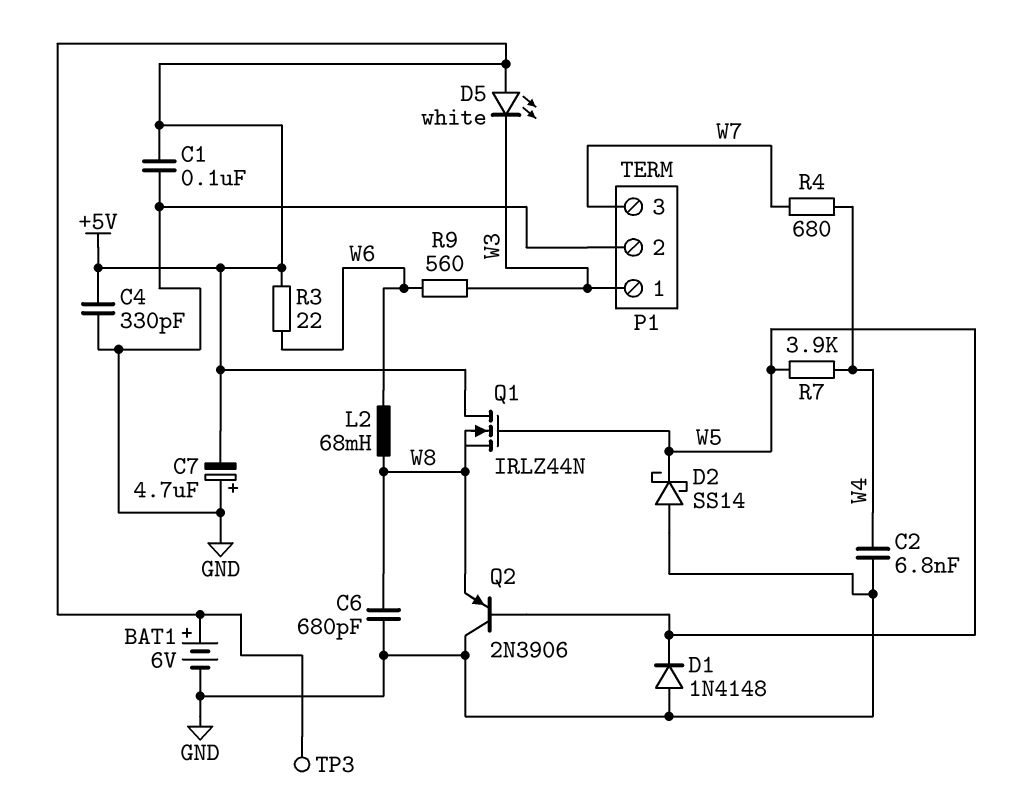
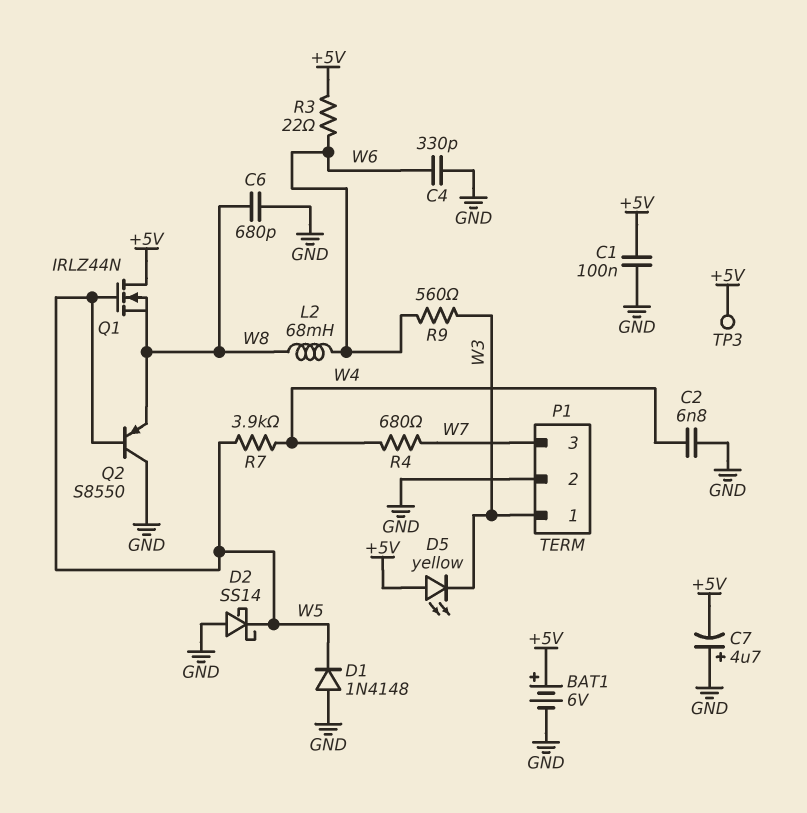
C4: 330pF (+5V, GND) -> 330pF (GND, W6)
D5: LED white (A +5V, K W3) -> LED yellow (A +5V, K W3)
Q2: PNP 2N3906 (B W5, C GND, E W8) -> PNP S8550 (B W5, C GND, E W8)

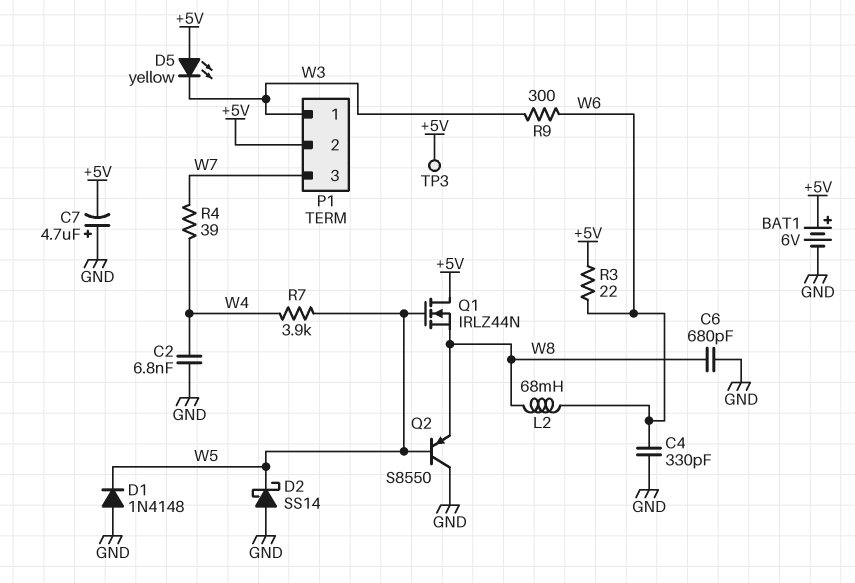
C1: 100nF (+5V, GND) -> none
P1 pin 2: GND -> +5V
R4: 680 (W4, W7) -> 39 (W4, W7)
R9: 560 (W3, W6) -> 300 (W3, W6)

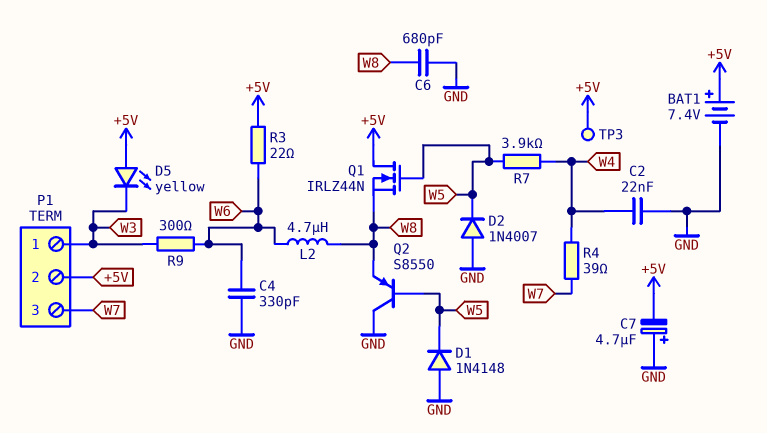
BAT1: 6V (plus +5V, minus GND) -> 7.4V (plus +5V, minus GND)
C2: 6.8nF (GND, W4) -> 22nF (GND, W4)
D2: schottky SS14 (A GND, K W5) -> diode 1N4007 (A GND, K W5)
L2: 68mH (W6, W8) -> 4.7uH (W6, W8)

